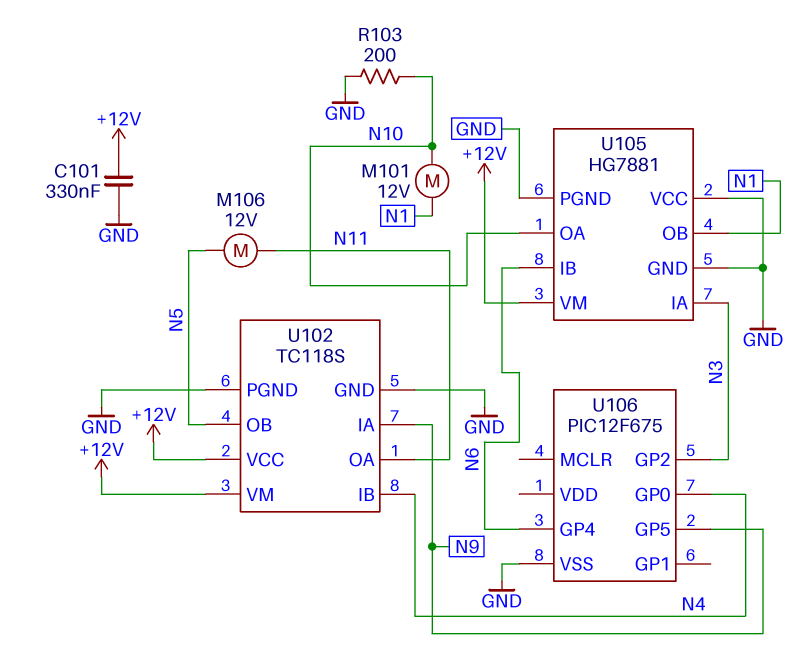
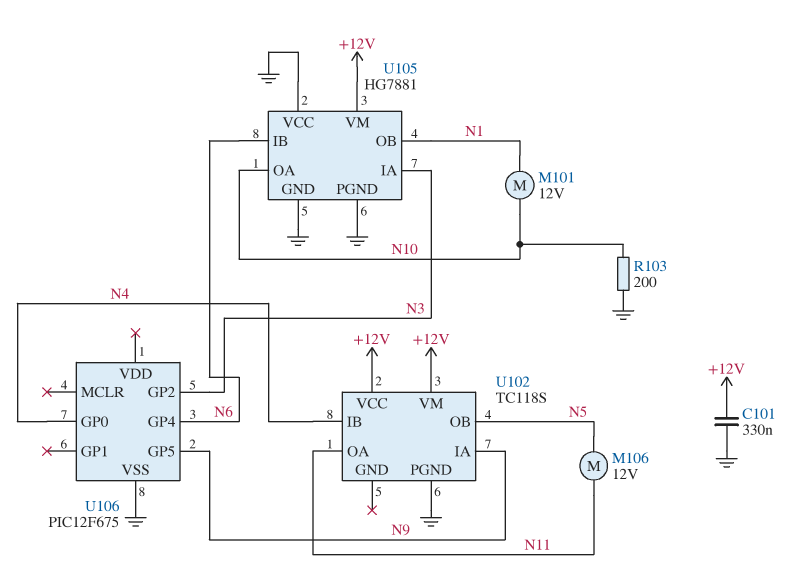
U102 pin GND: GND -> none

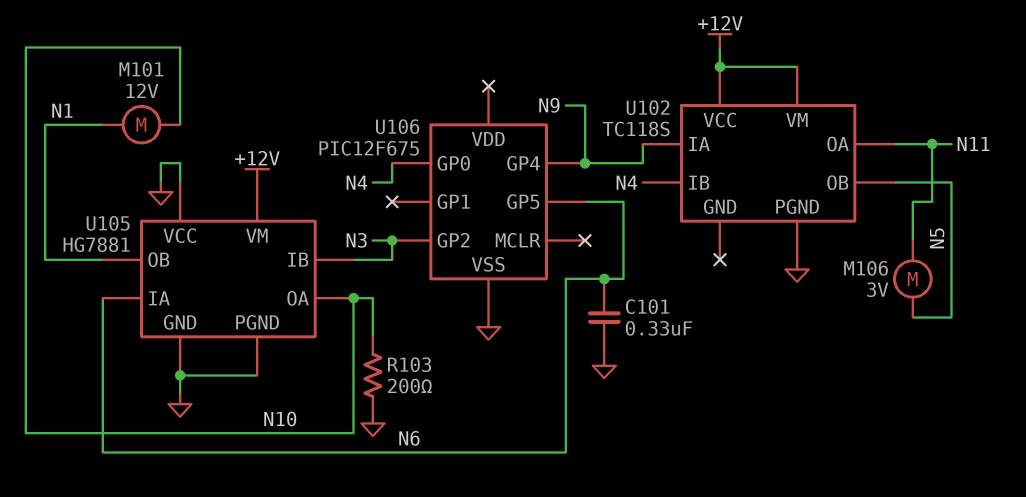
C101: 330nF (+12V, GND) -> 330nF (GND, N6)
M106: motor 12V (N5, N11) -> motor 3V (N5, N11)
U105 pin IA: N3 -> N6
U105 pin IB: N6 -> N3
U106 pin GP4: N6 -> N9
U106 pin GP5: N9 -> N6

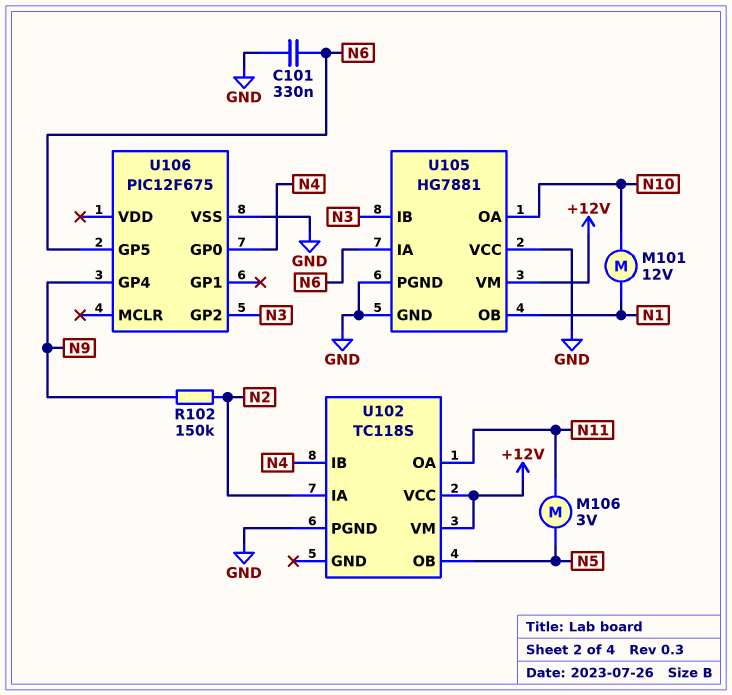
R102: none -> 150k (N2, N9)
R103: 200 (GND, N10) -> none
U102 pin IA: N9 -> N2

